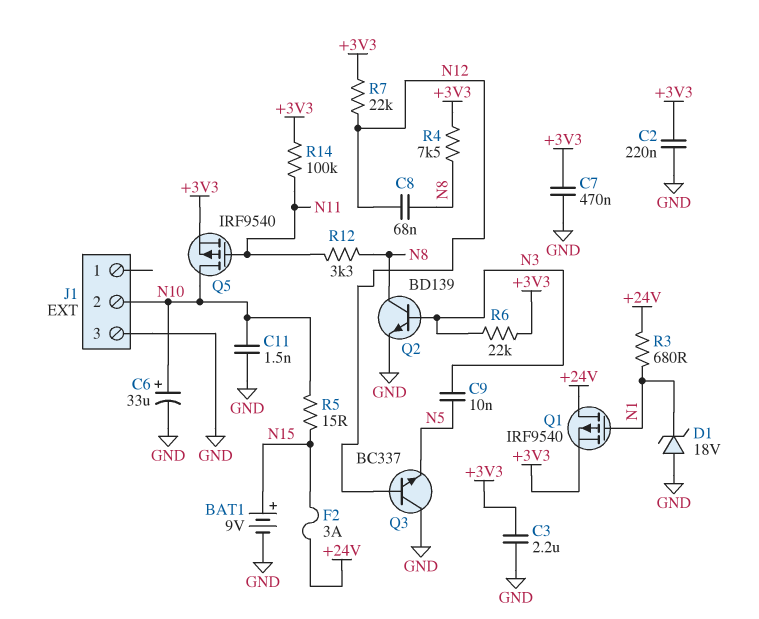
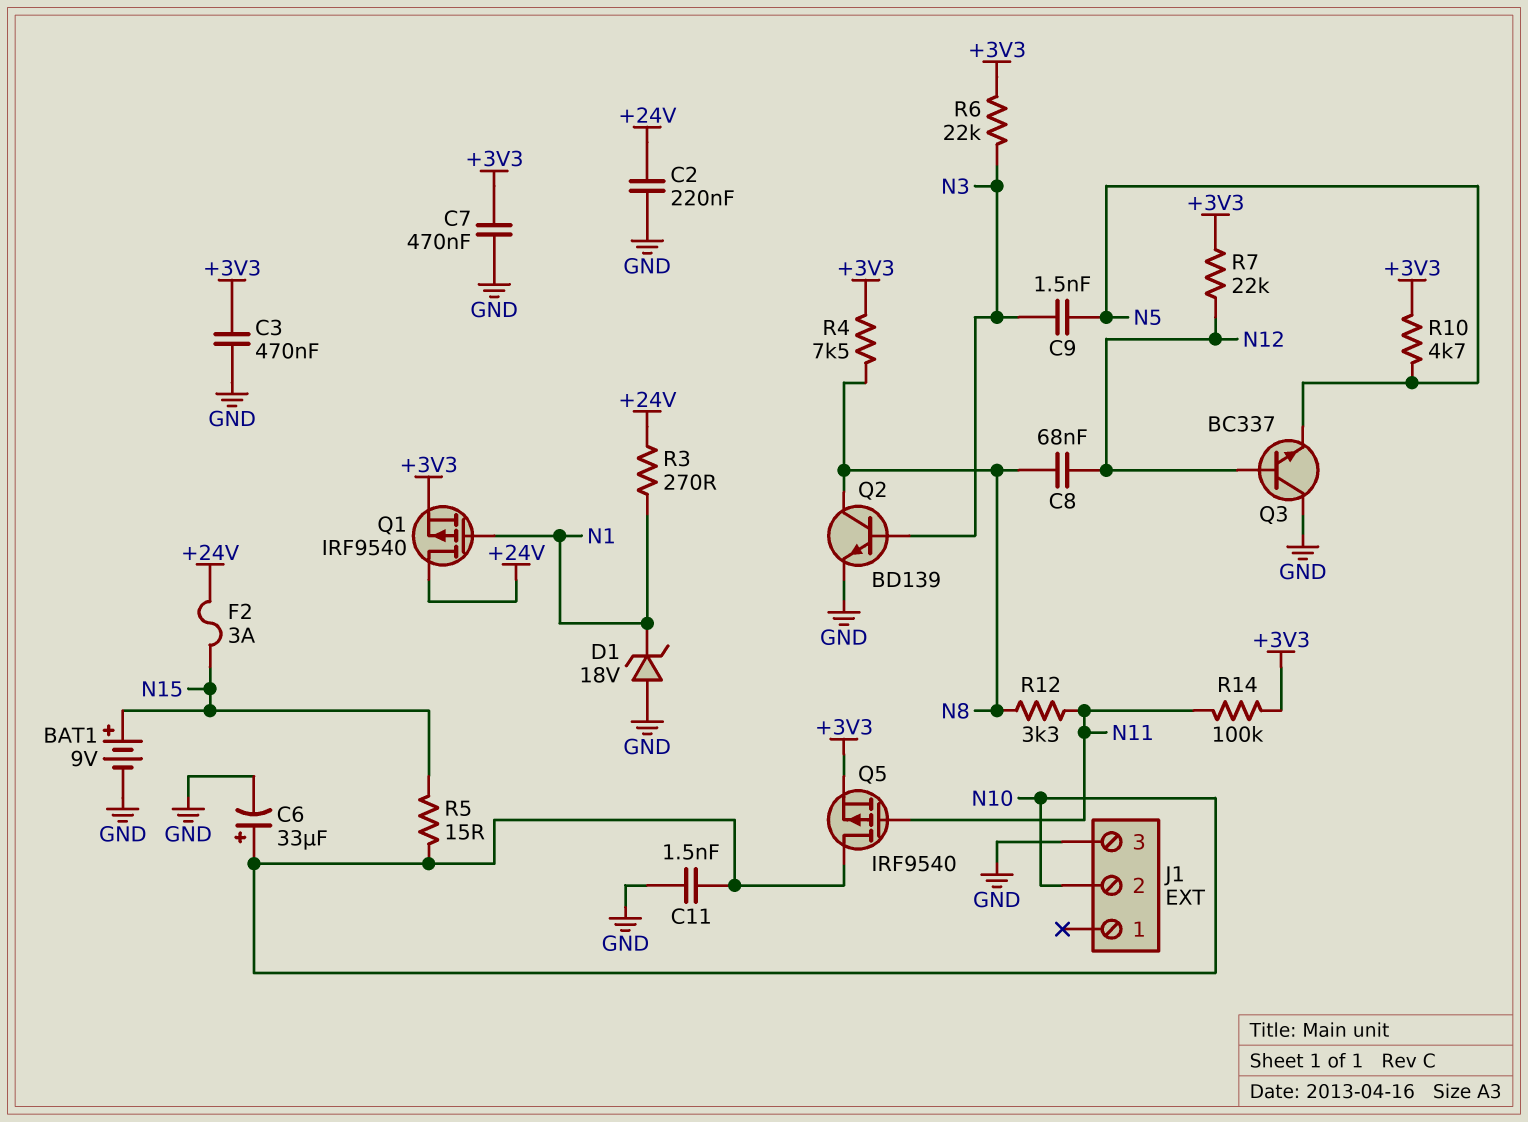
C2: 220nF (+3V3, GND) -> 220nF (+24V, GND)
C3: 2.2uF (+3V3, GND) -> 470nF (+3V3, GND)
C9: 10nF (N3, N5) -> 1.5nF (N3, N5)
R3: 680 (+24V, N1) -> 270 (+24V, N1)
R10: none -> 4.7k (+3V3, N5)

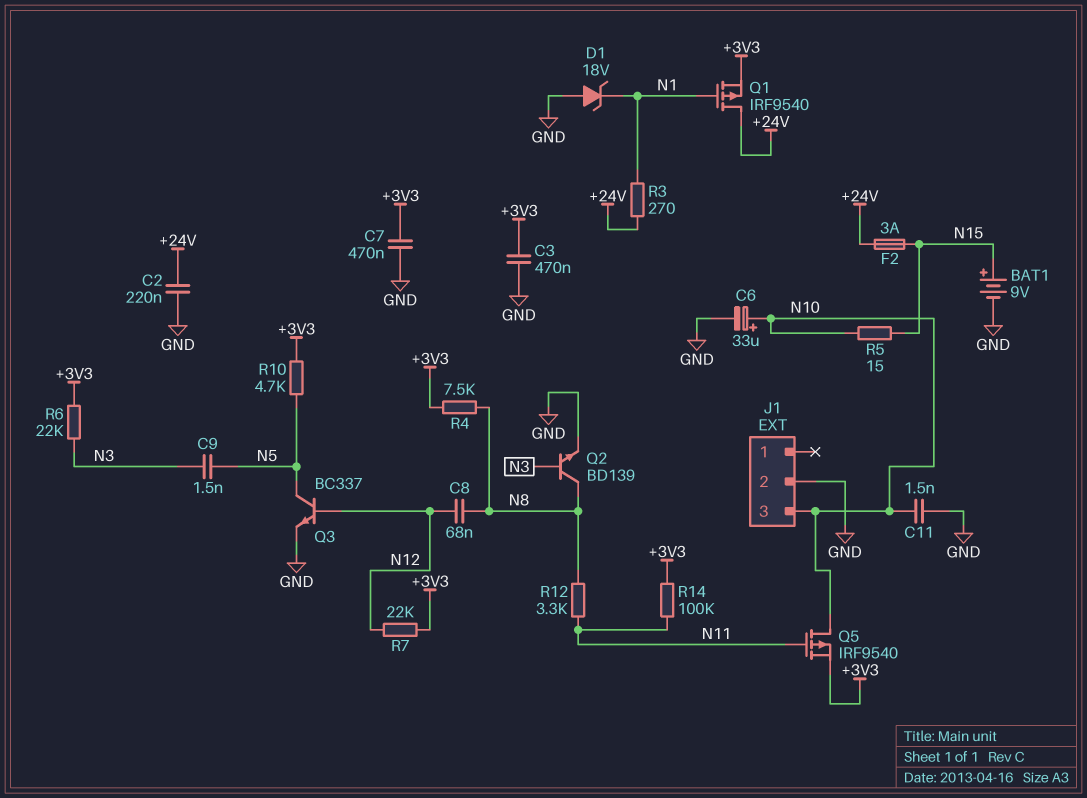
J1 pin 2: N10 -> GND
J1 pin 3: GND -> N10
Q3: NPN BC337 (B N12, C GND, E N5) -> NPN BC337 (B N12, C N5, E GND)

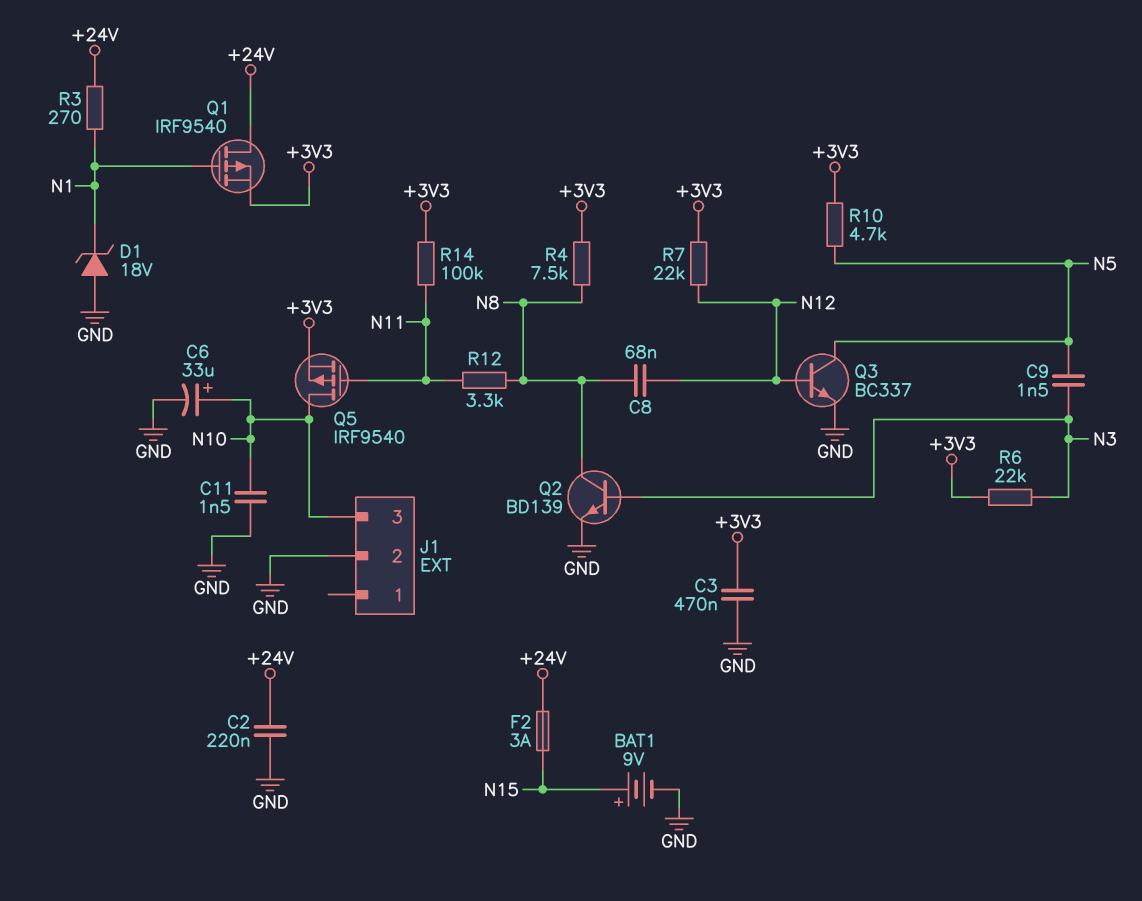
C7: 470nF (+3V3, GND) -> none
R5: 15 (N10, N15) -> none

